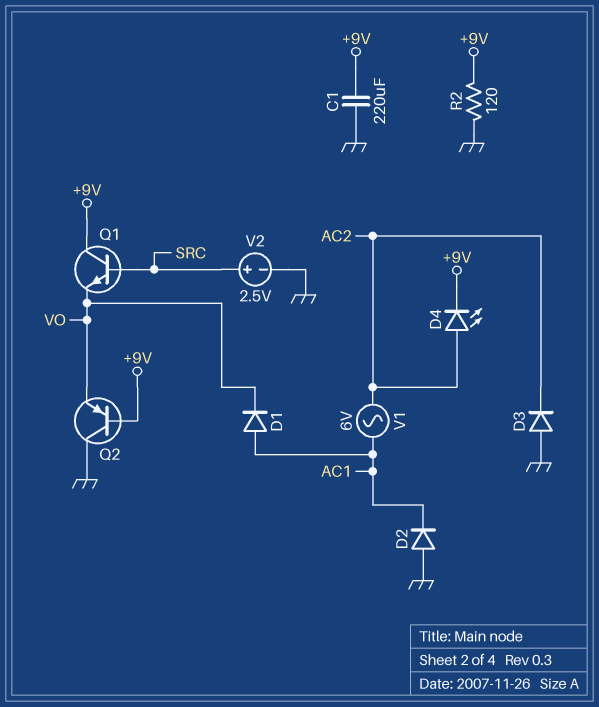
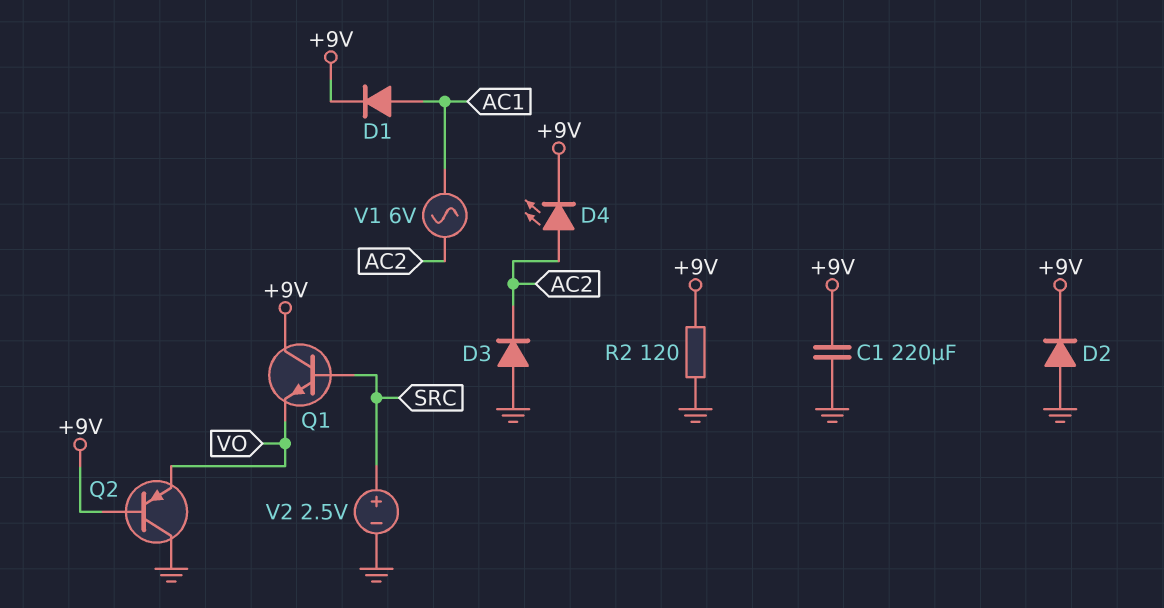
D1: diode (A AC1, K VO) -> diode (A AC1, K +9V)
D2: diode (A GND, K AC1) -> diode (A GND, K +9V)

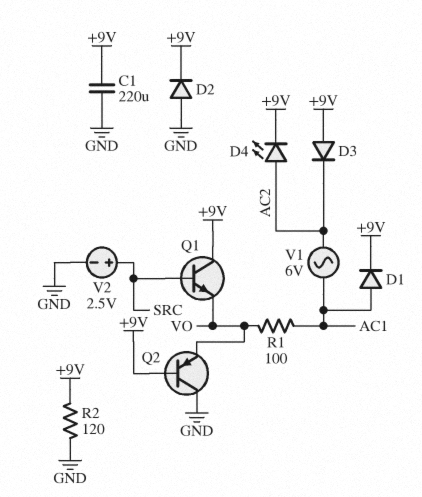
D3: diode (A GND, K AC2) -> diode (A +9V, K AC2)
R1: none -> 100 (AC1, VO)

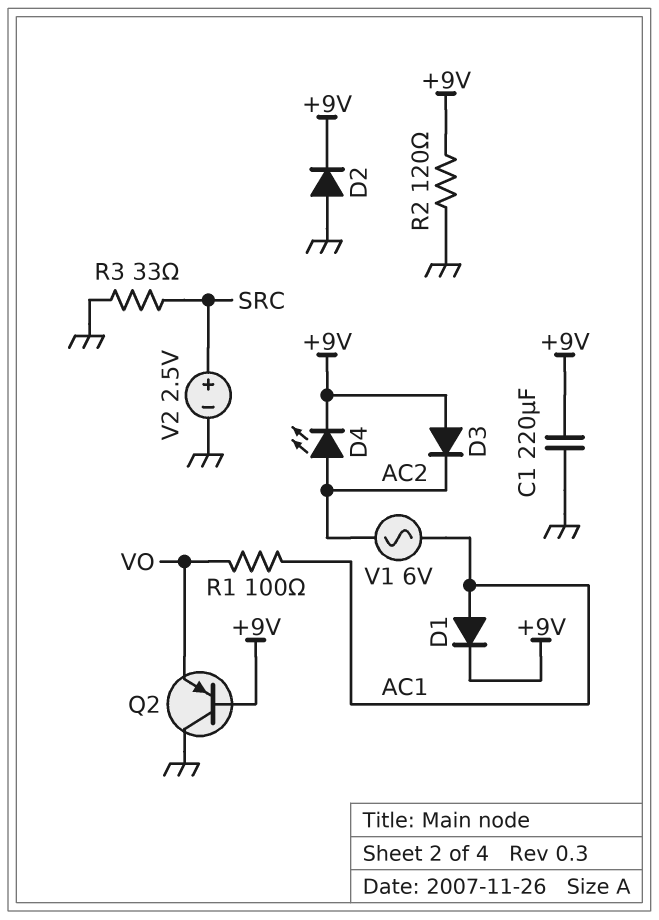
Q1: NPN (B SRC, C +9V, E VO) -> none
R3: none -> 33 (GND, SRC)

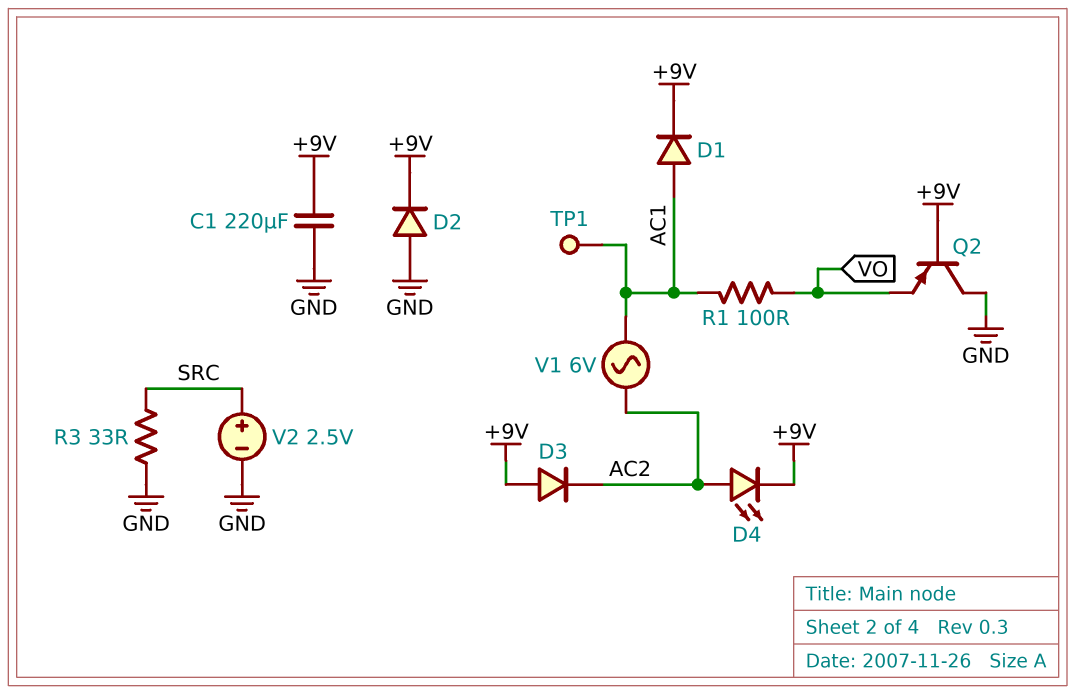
R2: 120 (+9V, GND) -> none
TP1: none -> test point (AC1)

